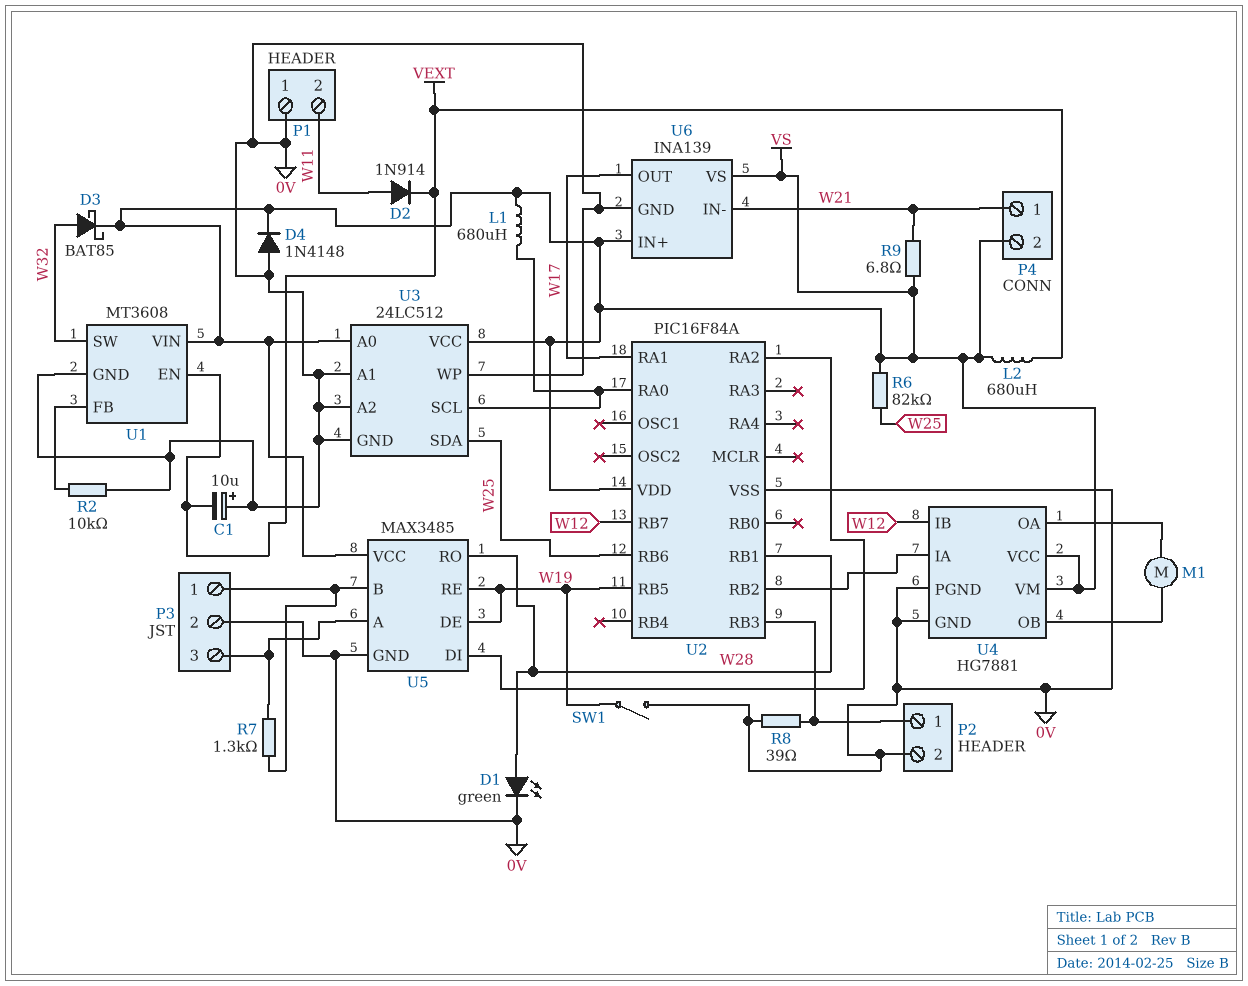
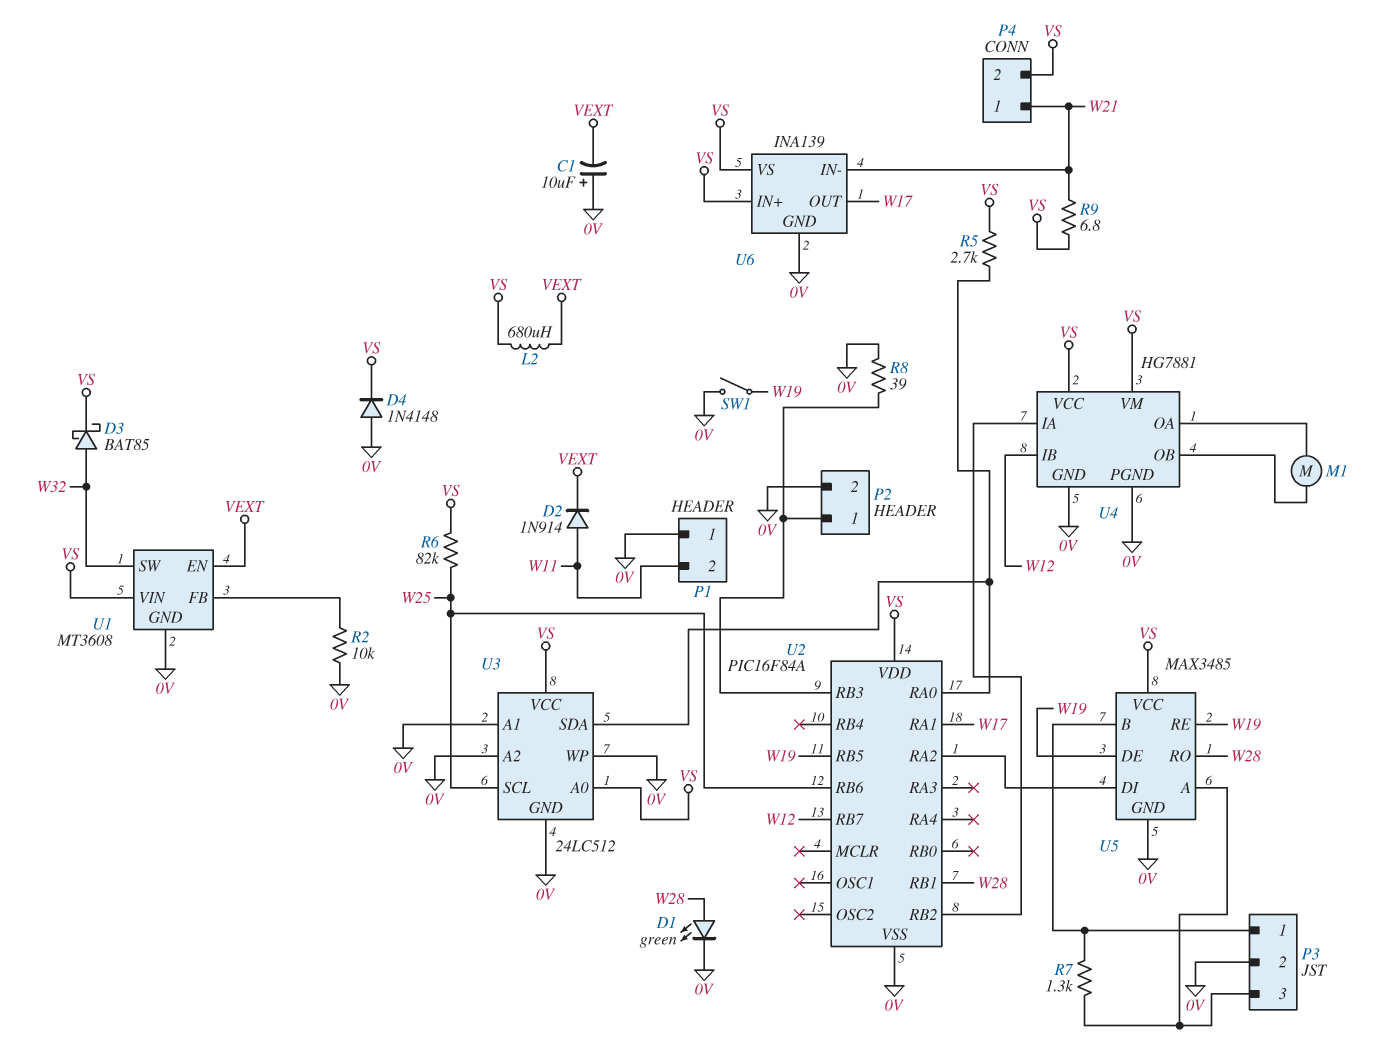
L1: 680uH (U2/RA0, VS) -> none
R5: none -> 2.7k (U2/RA0, VS)
U3 pin SCL: U2/RA0 -> W25
U3 pin SDA: W25 -> U2/RA0

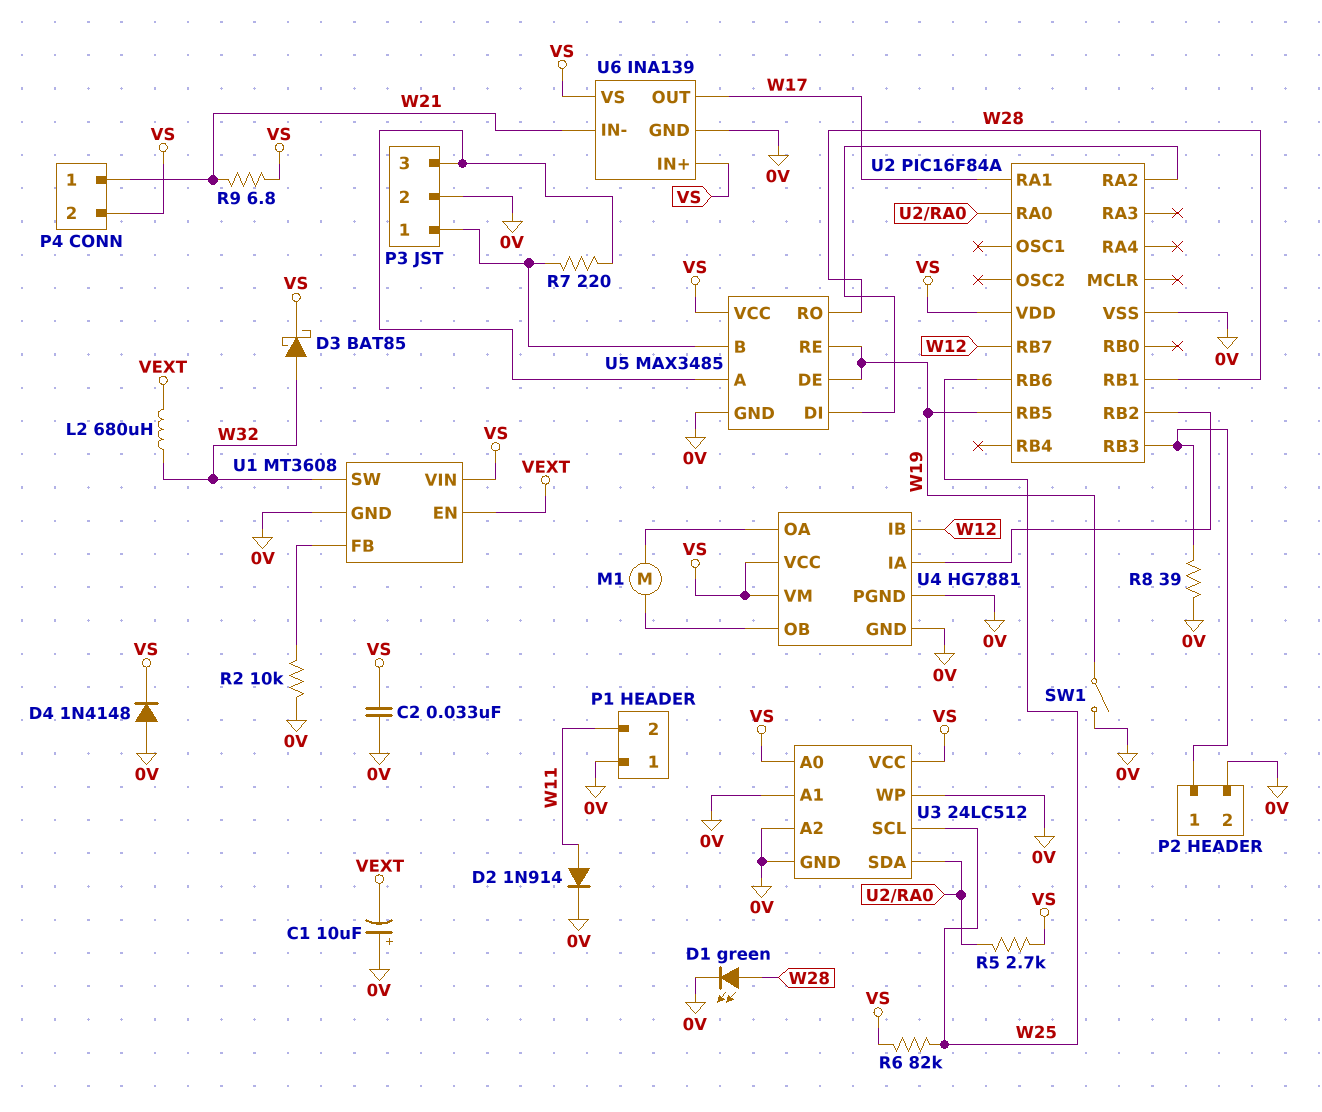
C2: none -> 33nF (0V, VS)
D2: diode 1N914 (A W11, K VEXT) -> diode 1N914 (A W11, K 0V)
L2: 680uH (VEXT, VS) -> 680uH (VEXT, W32)
R7: 1.3k (P3/1, P3/3) -> 220 (P3/1, P3/3)

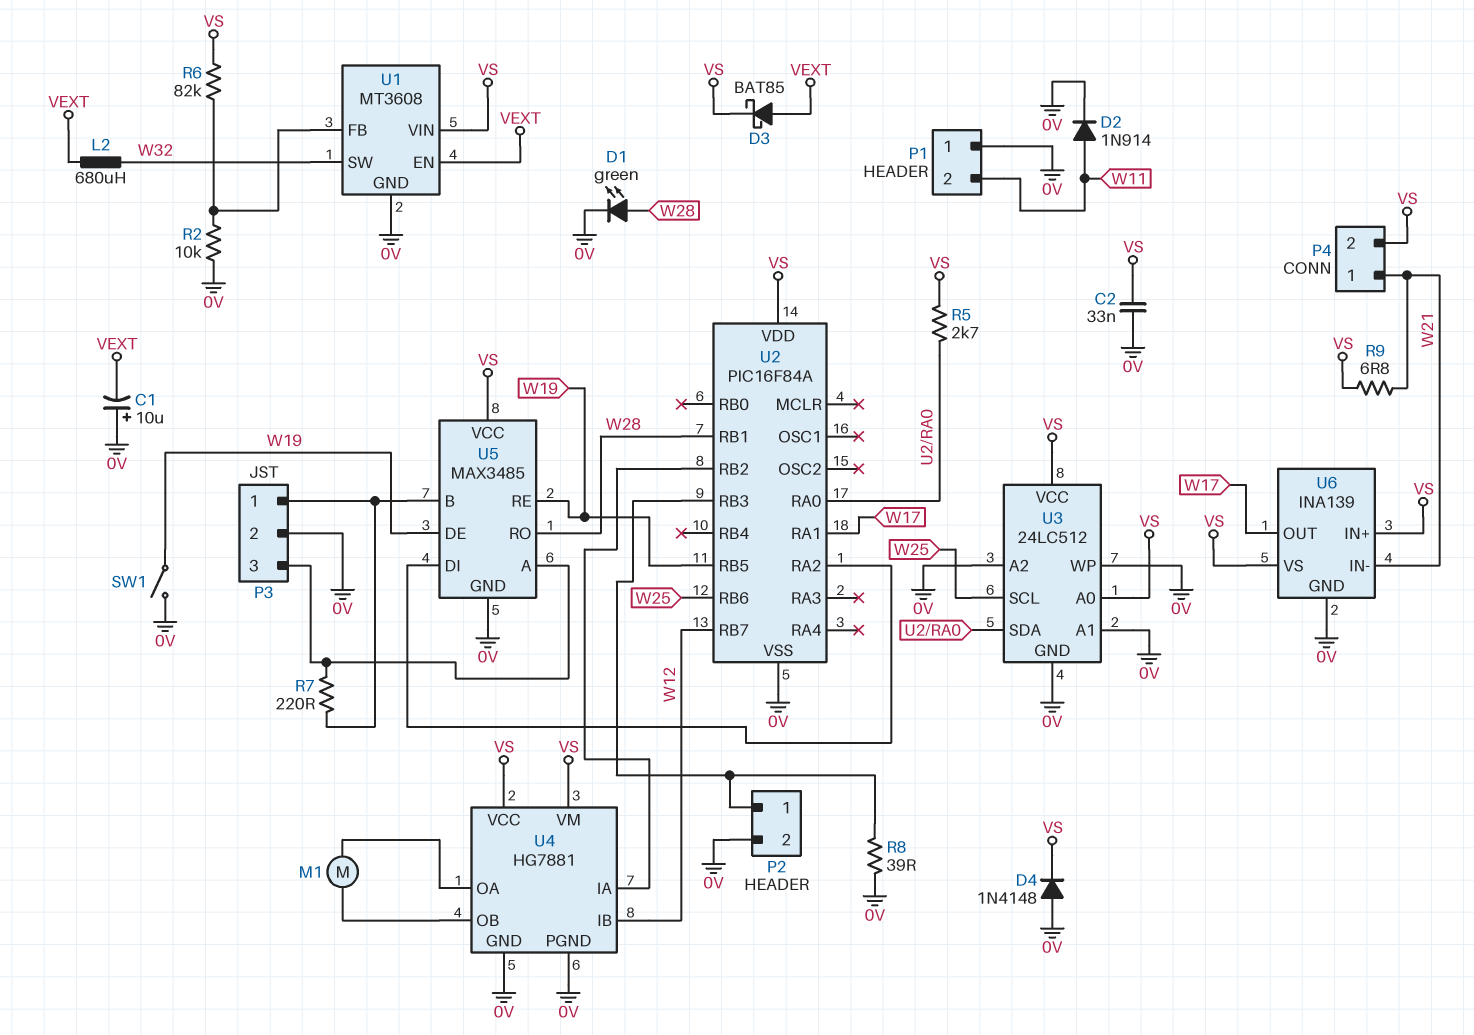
D3: schottky BAT85 (A W32, K VS) -> schottky BAT85 (A VEXT, K VS)
R6: 82k (VS, W25) -> 82k (U1/FB, VS)

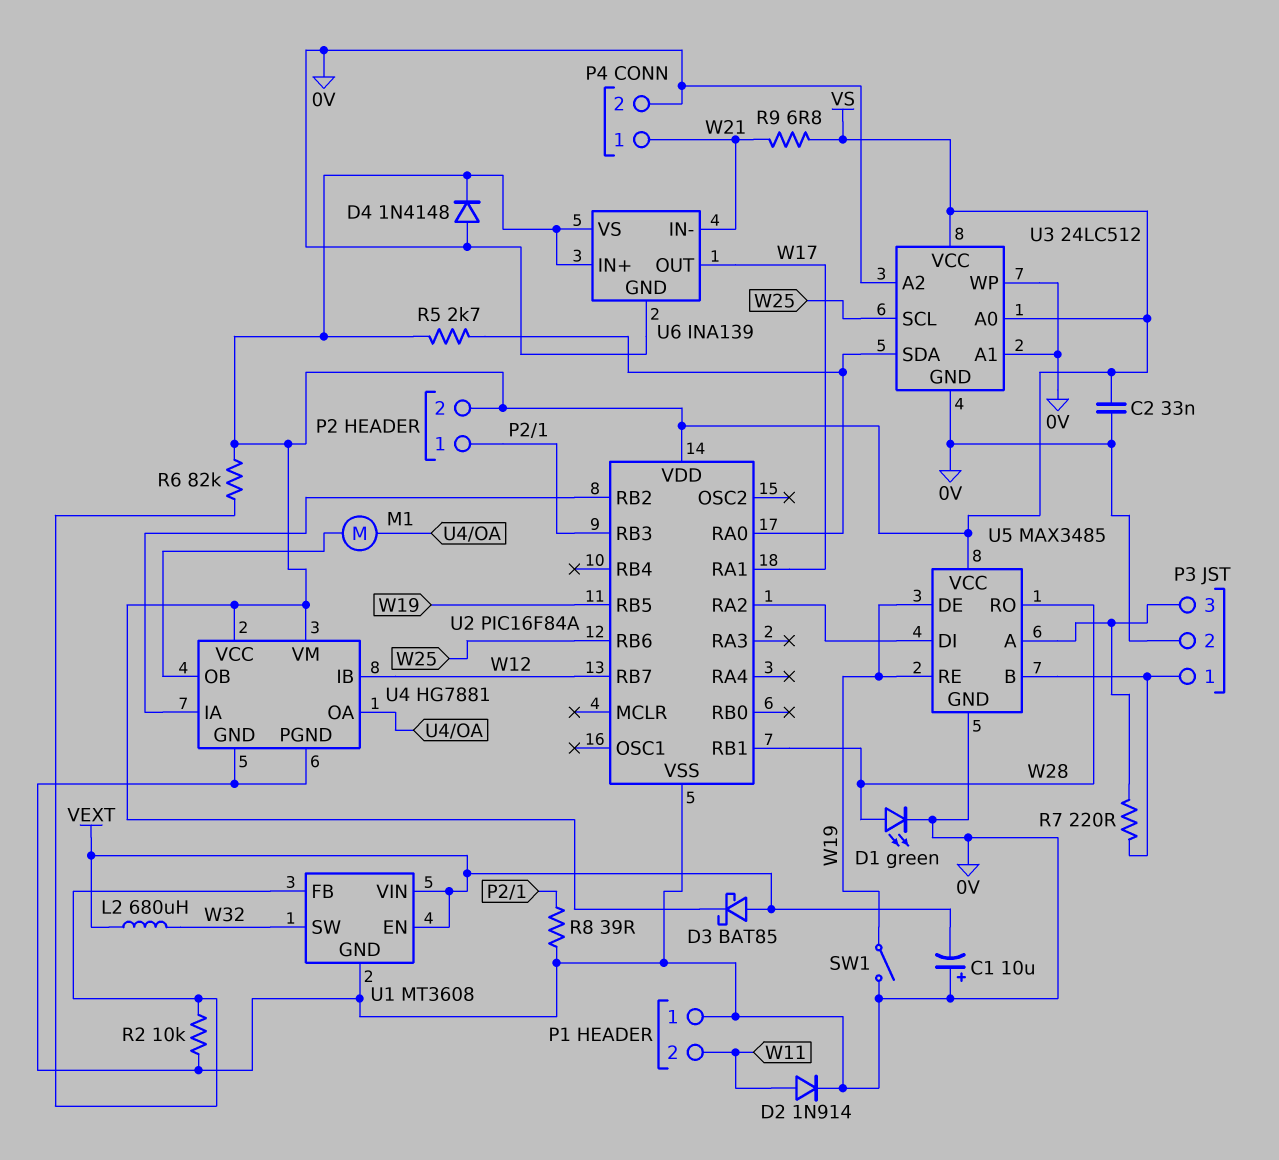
P2 pin 2: 0V -> VS
P4 pin 2: VS -> 0V
U1 pin VIN: VS -> VEXT

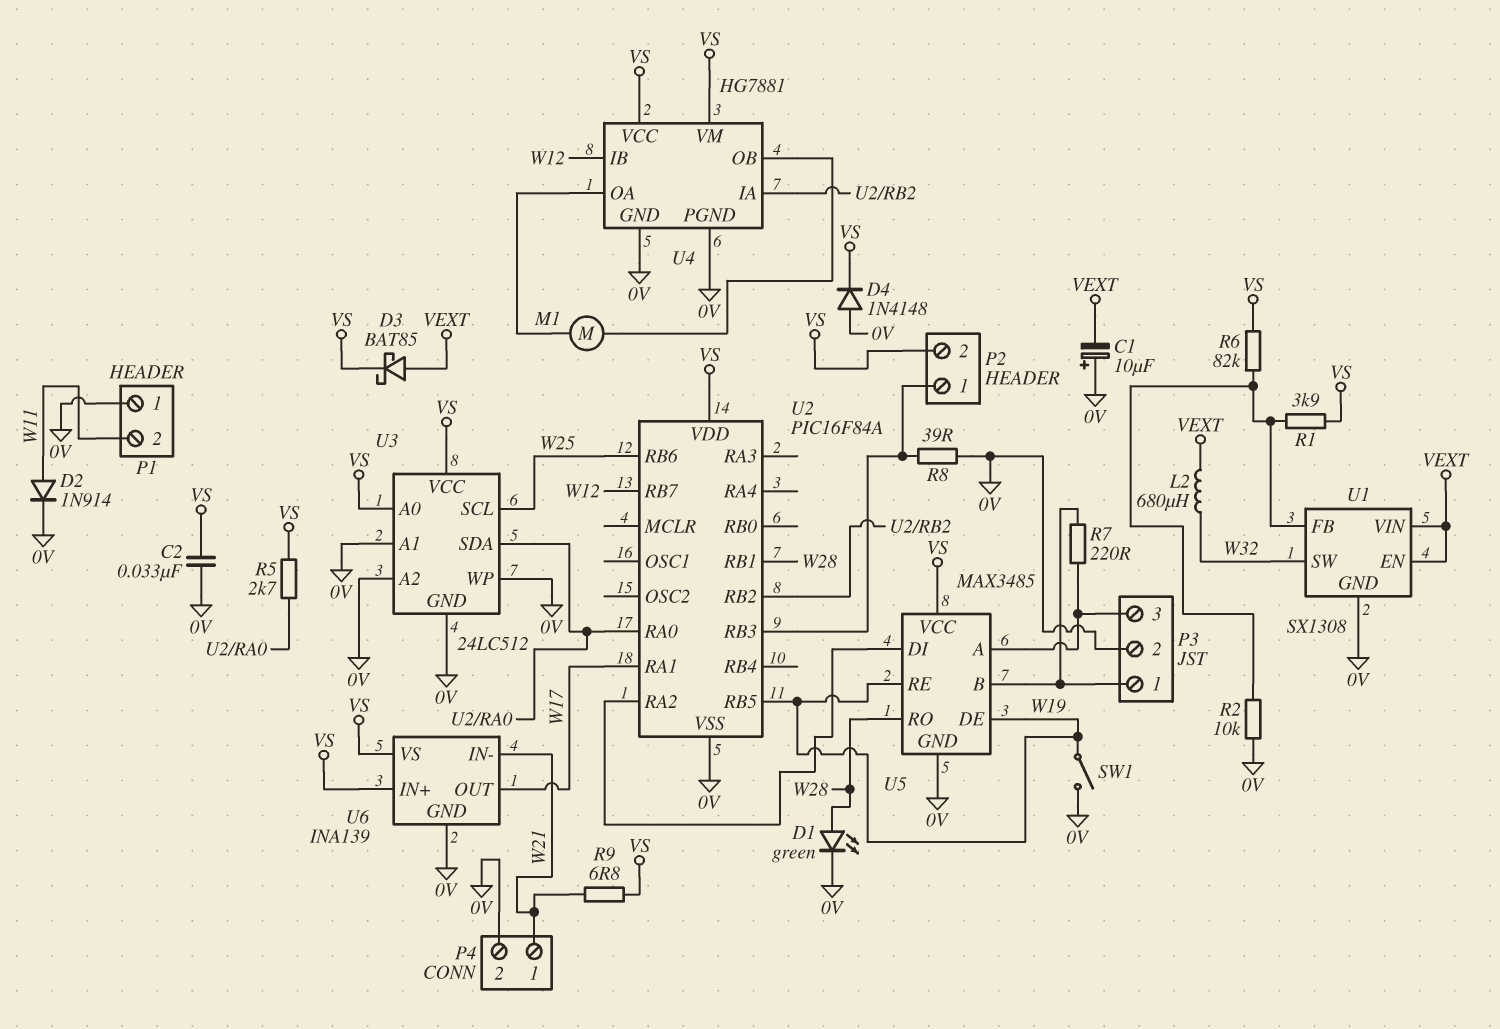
R1: none -> 3.9k (U1/FB, VS)
U1: MT3608 -> SX1308

